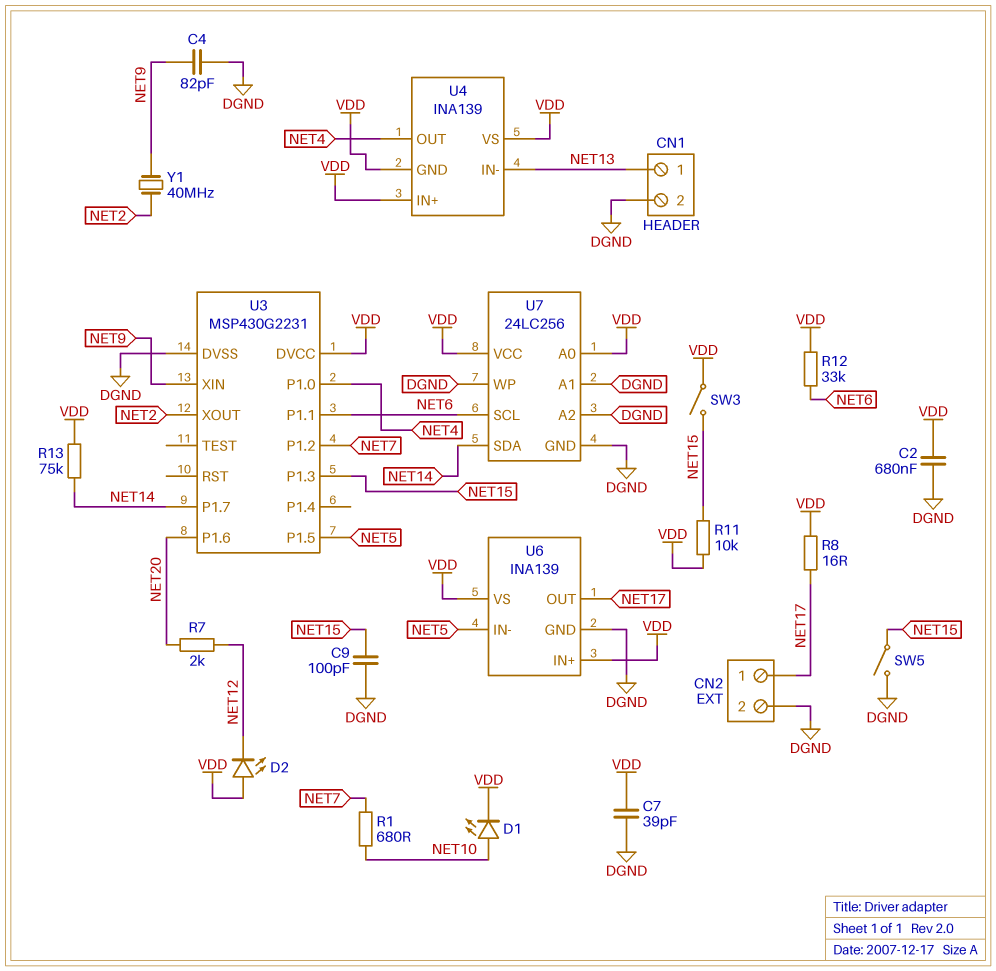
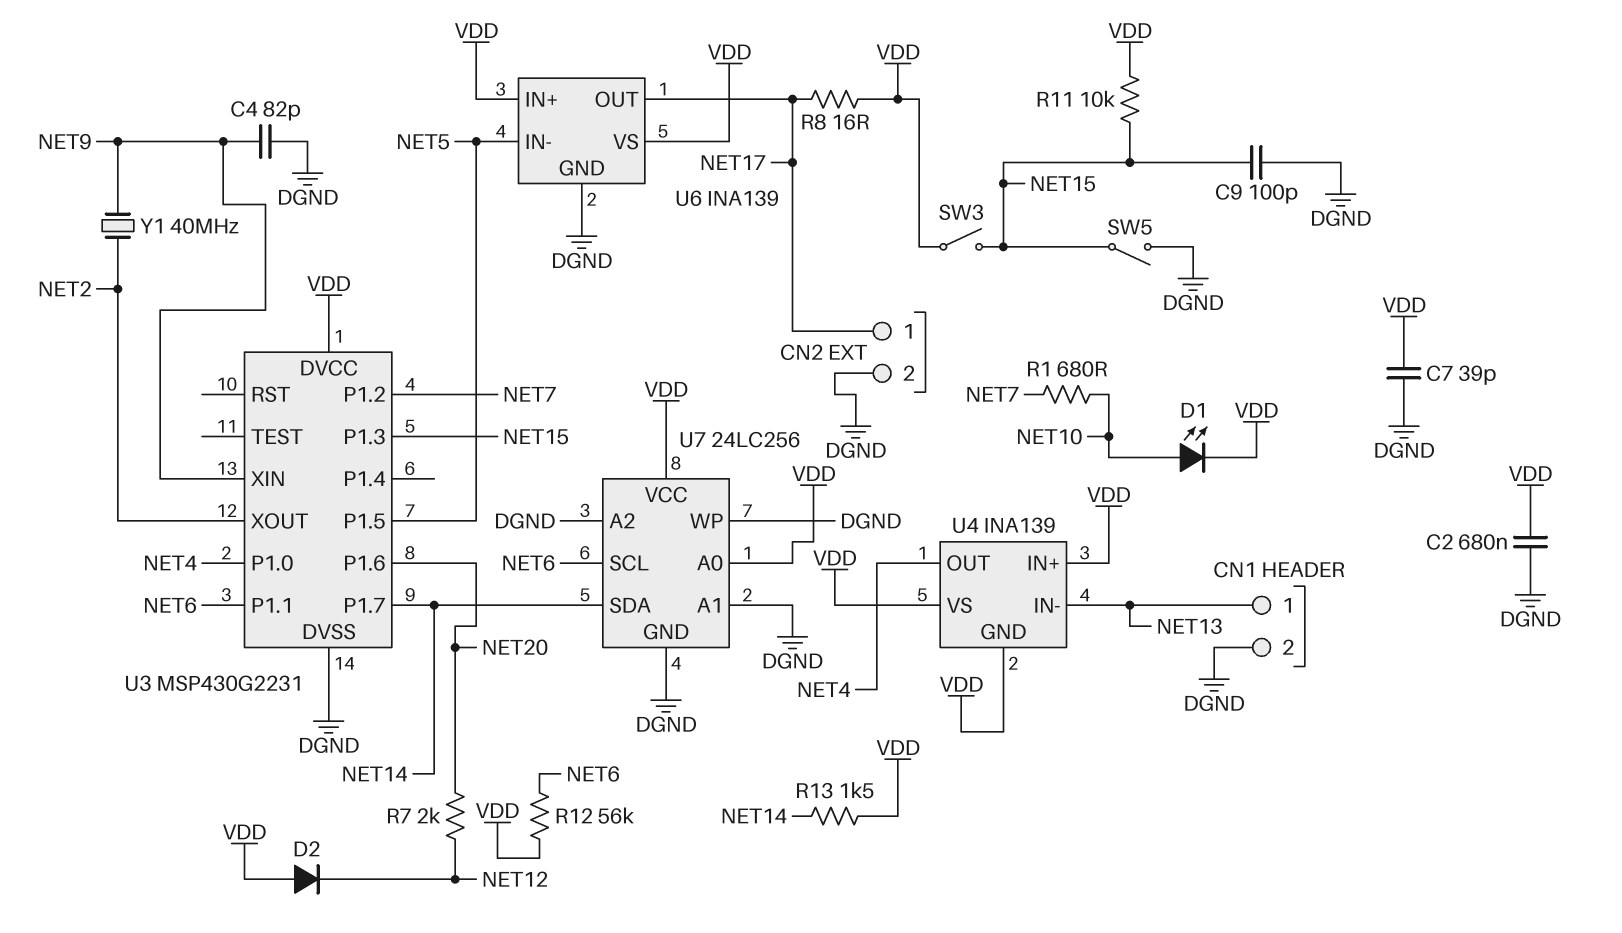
D2: LED (A VDD, K NET12) -> diode (A VDD, K NET12)
R12: 33k (NET6, VDD) -> 56k (NET6, VDD)
R13: 75k (NET14, VDD) -> 1.5k (NET14, VDD)

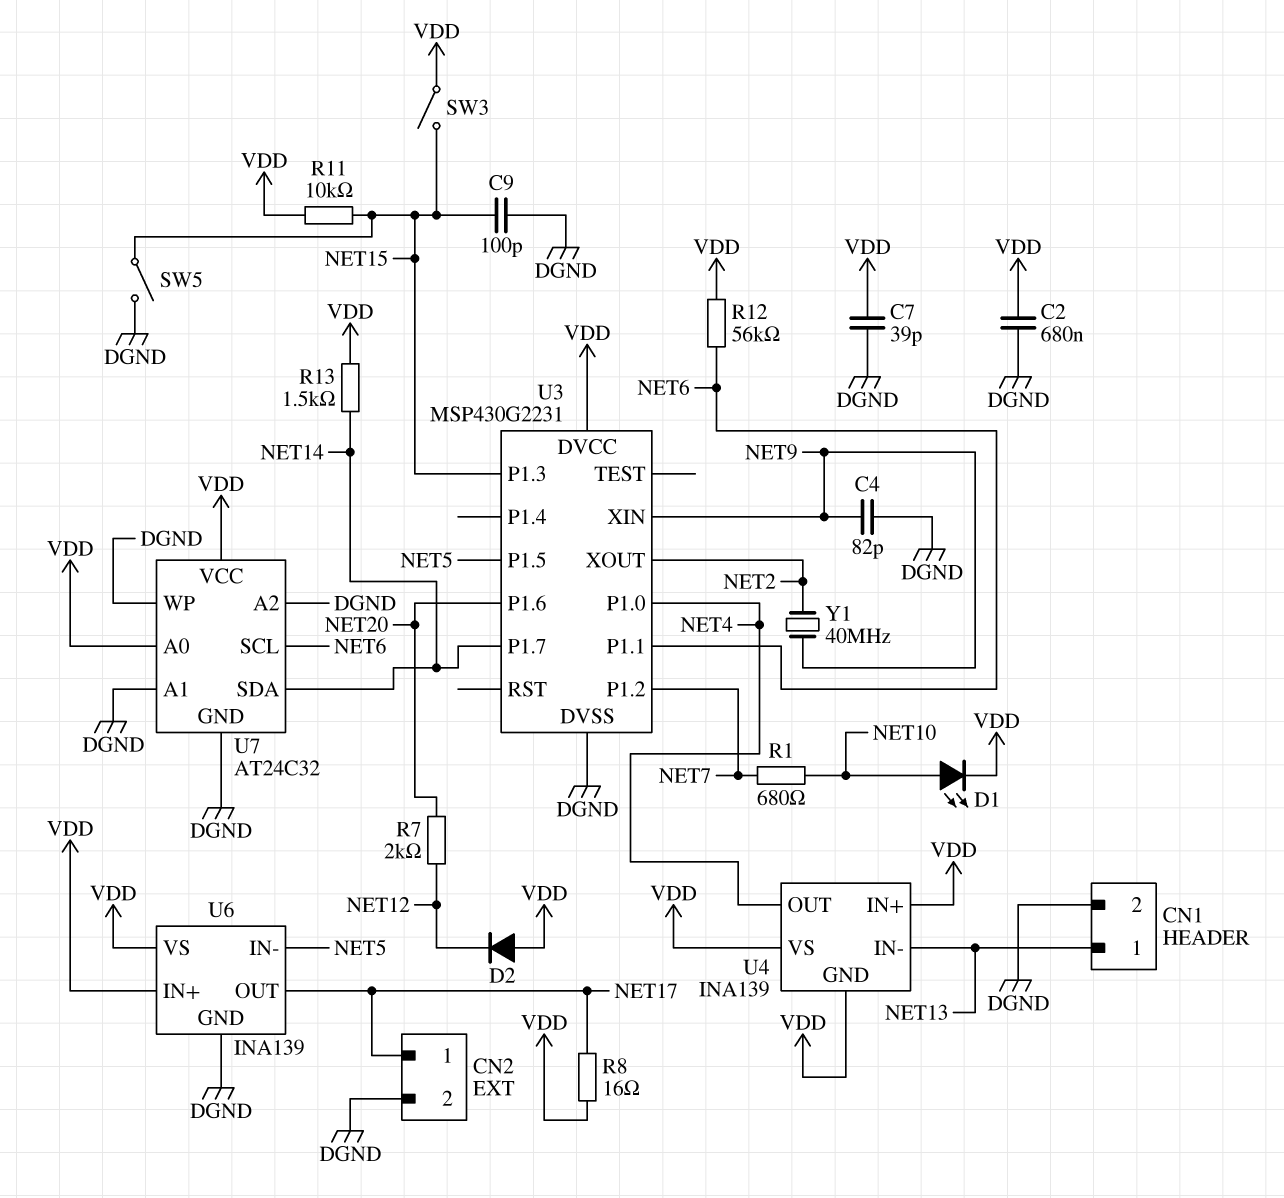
U7: 24LC256 -> AT24C32

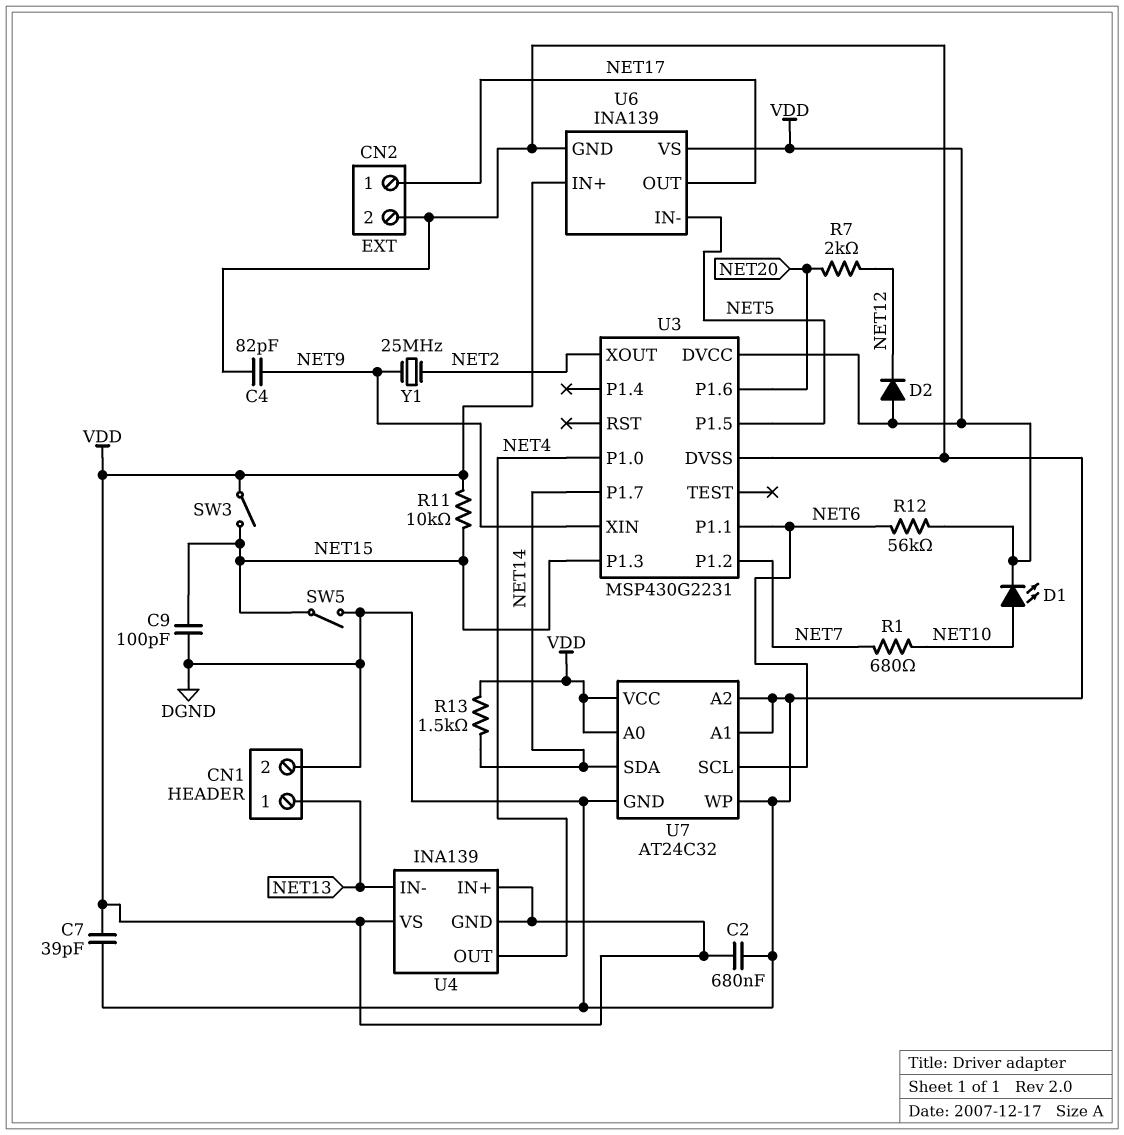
R8: 16 (NET17, VDD) -> none
Y1: 40MHz (NET2, NET9) -> 25MHz (NET2, NET9)

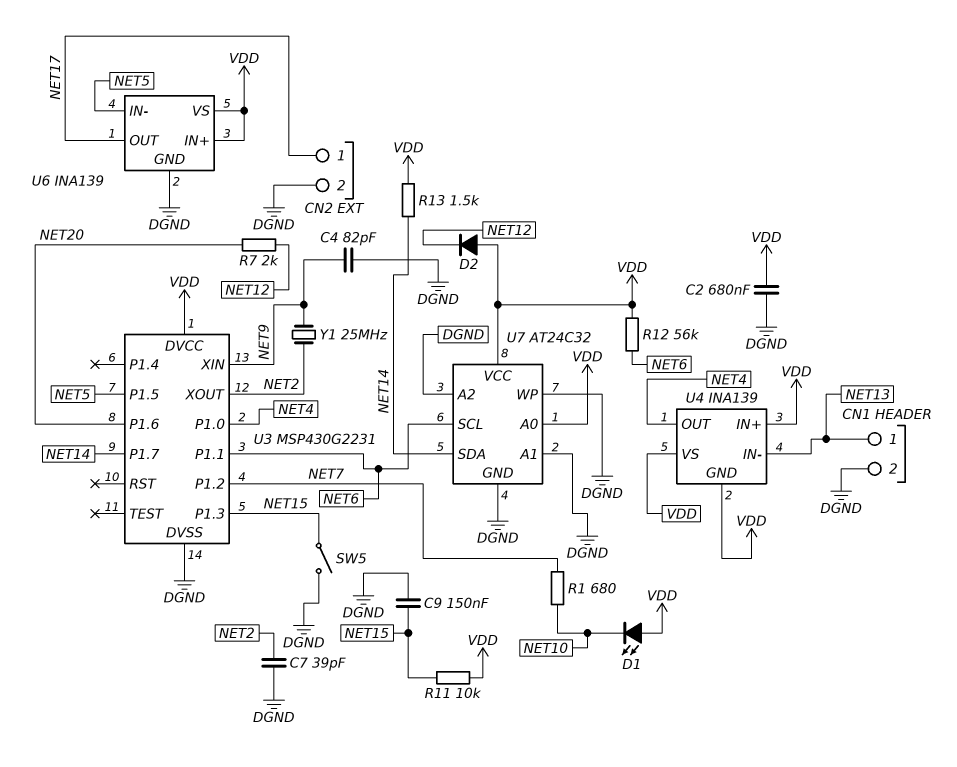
C7: 39pF (DGND, VDD) -> 39pF (DGND, NET2)
C9: 100pF (DGND, NET15) -> 150nF (DGND, NET15)
D1: LED (A NET10, K VDD) -> LED (A VDD, K NET10)
SW3: switch (NET15, VDD) -> none

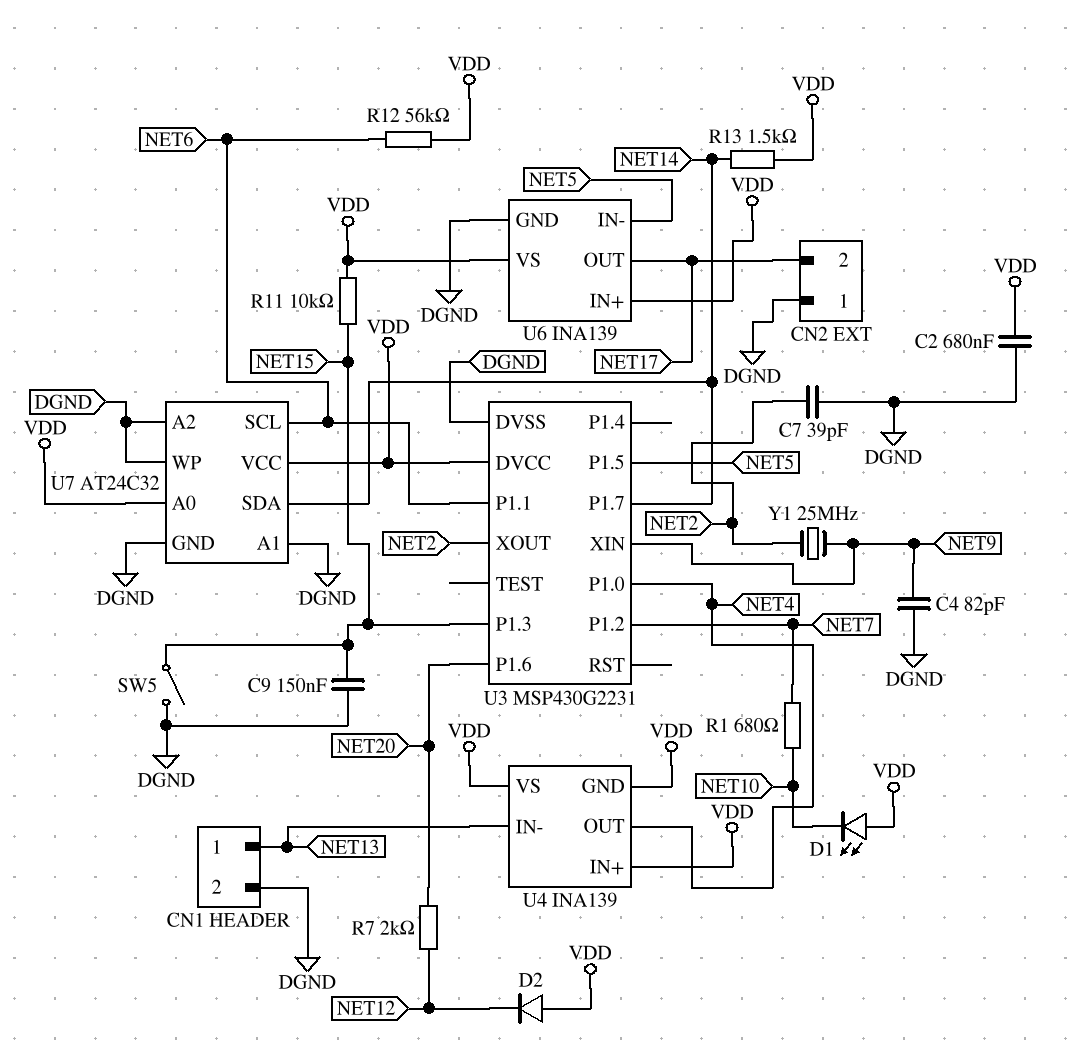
CN2 pin 1: NET17 -> DGND
CN2 pin 2: DGND -> NET17

